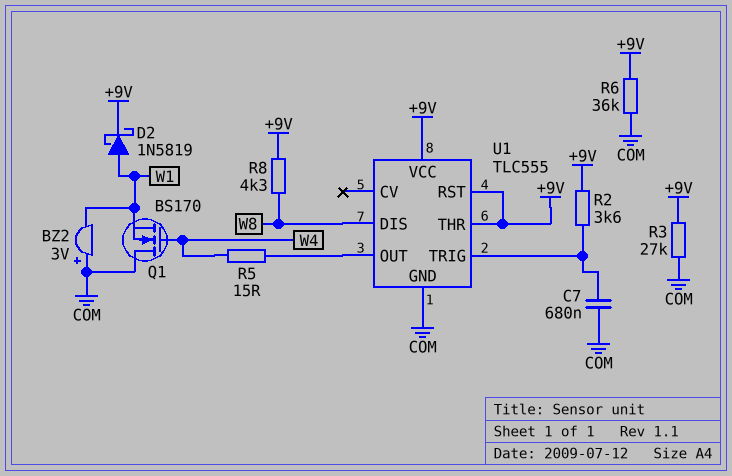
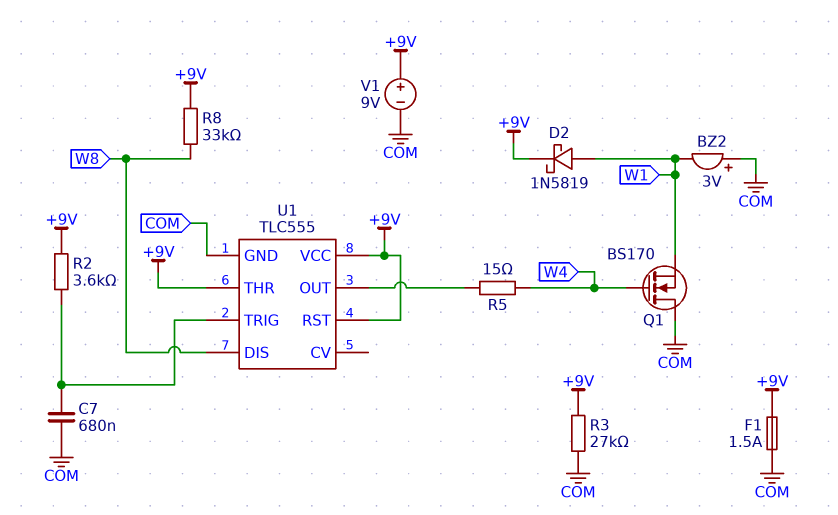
F1: none -> 1.5A (+9V, COM)
R6: 36k (+9V, COM) -> none
R8: 4.3k (+9V, W8) -> 33k (+9V, W8)
V1: none -> 9V (plus +9V, minus COM)

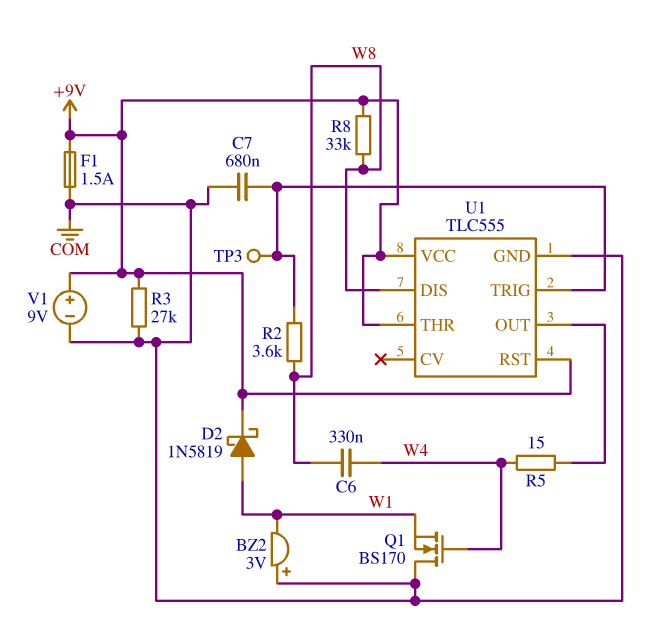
C6: none -> 330nF (W4, W8)
R2: 3.6k (+9V, U1/TRIG) -> 3.6k (U1/TRIG, W8)
TP3: none -> test point (U1/TRIG)

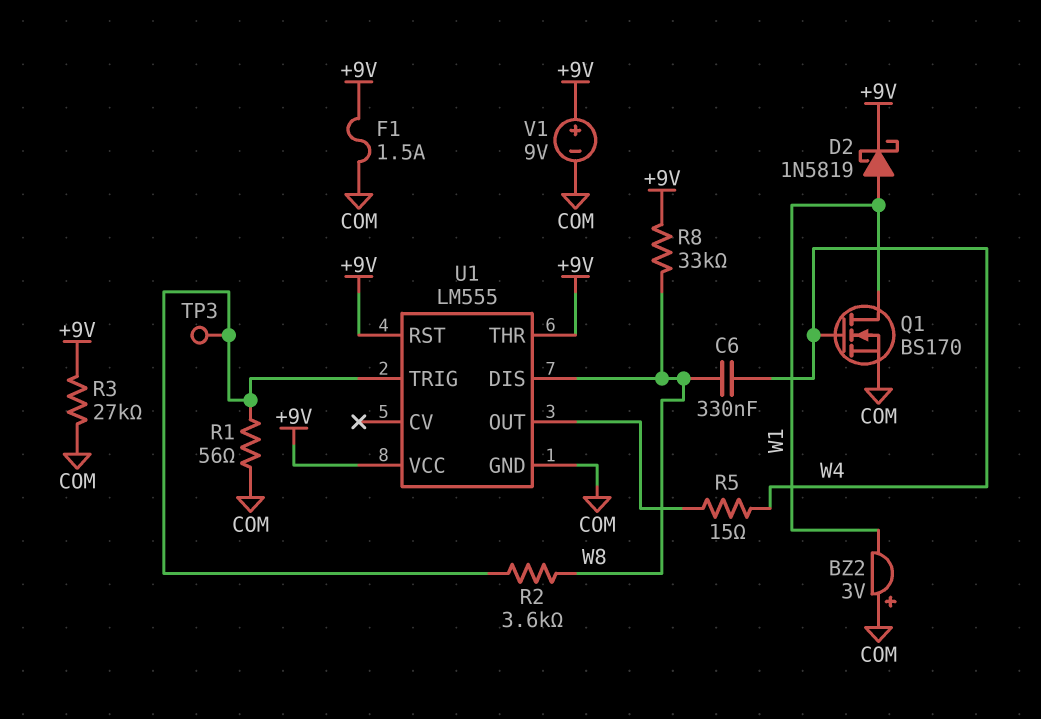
C7: 680nF (COM, U1/TRIG) -> none
Q1: NMOS BS170 (G W4, D COM, S W1) -> NMOS BS170 (G W4, D W1, S COM)
R1: none -> 56 (COM, U1/TRIG)
U1: TLC555 -> LM555

